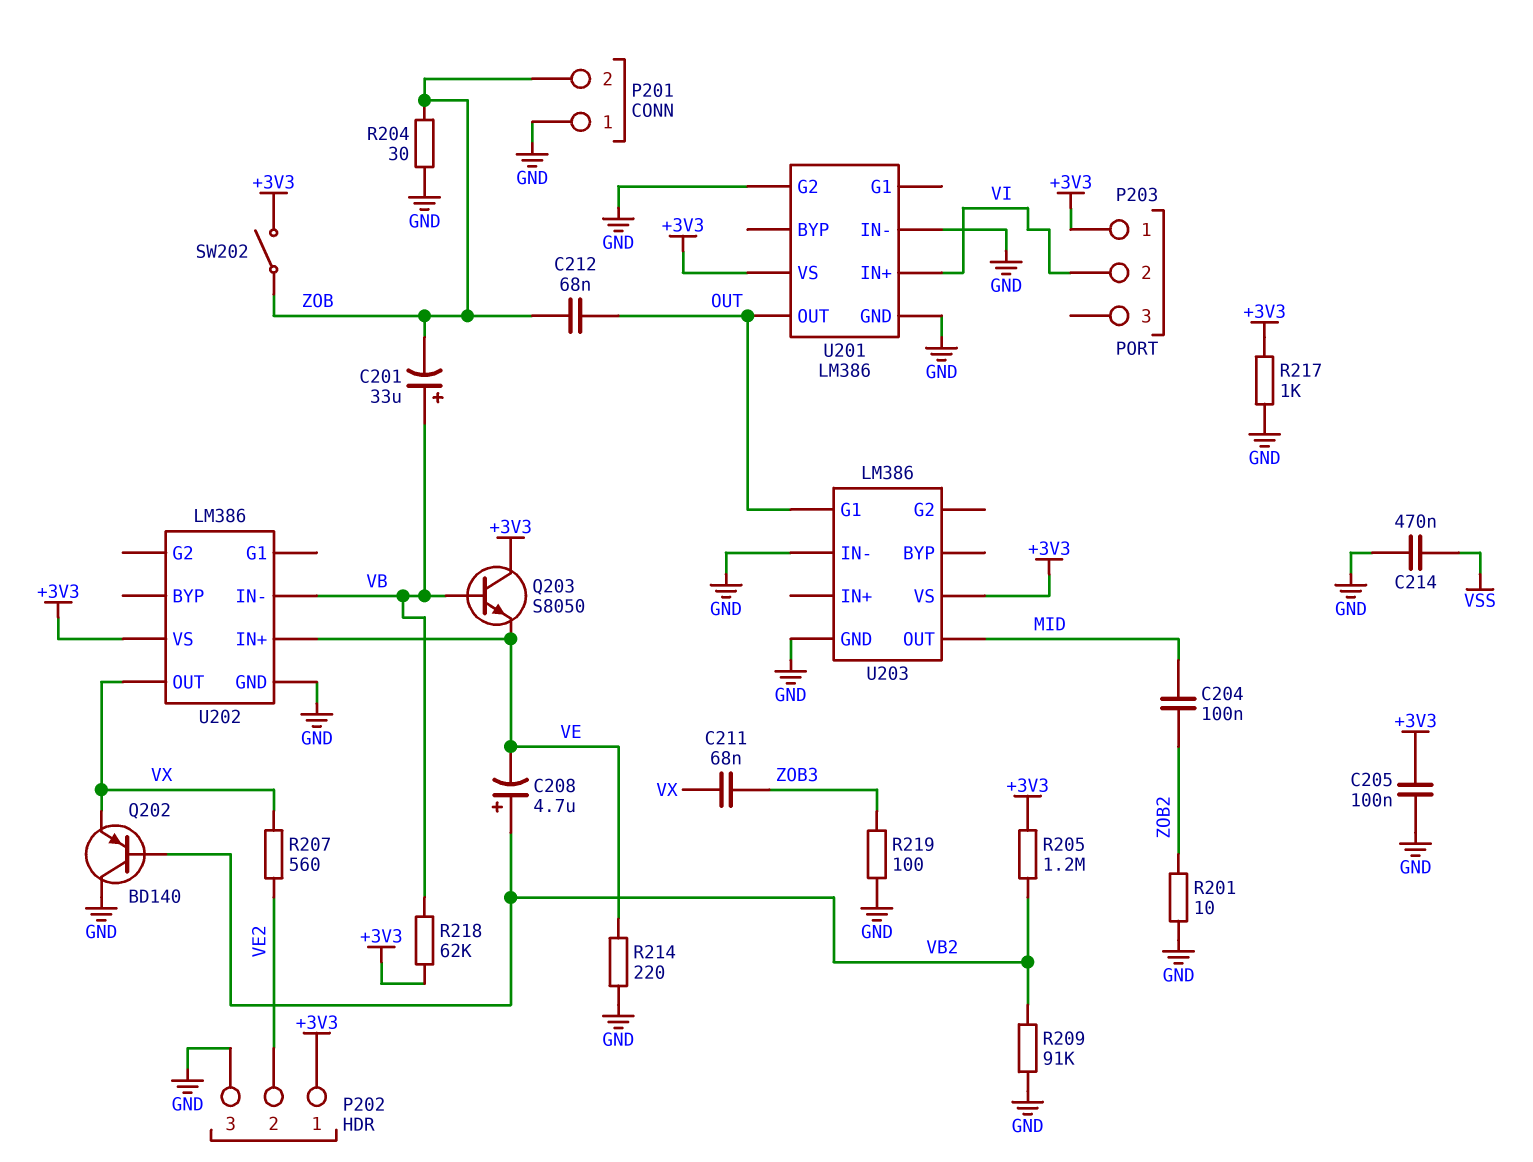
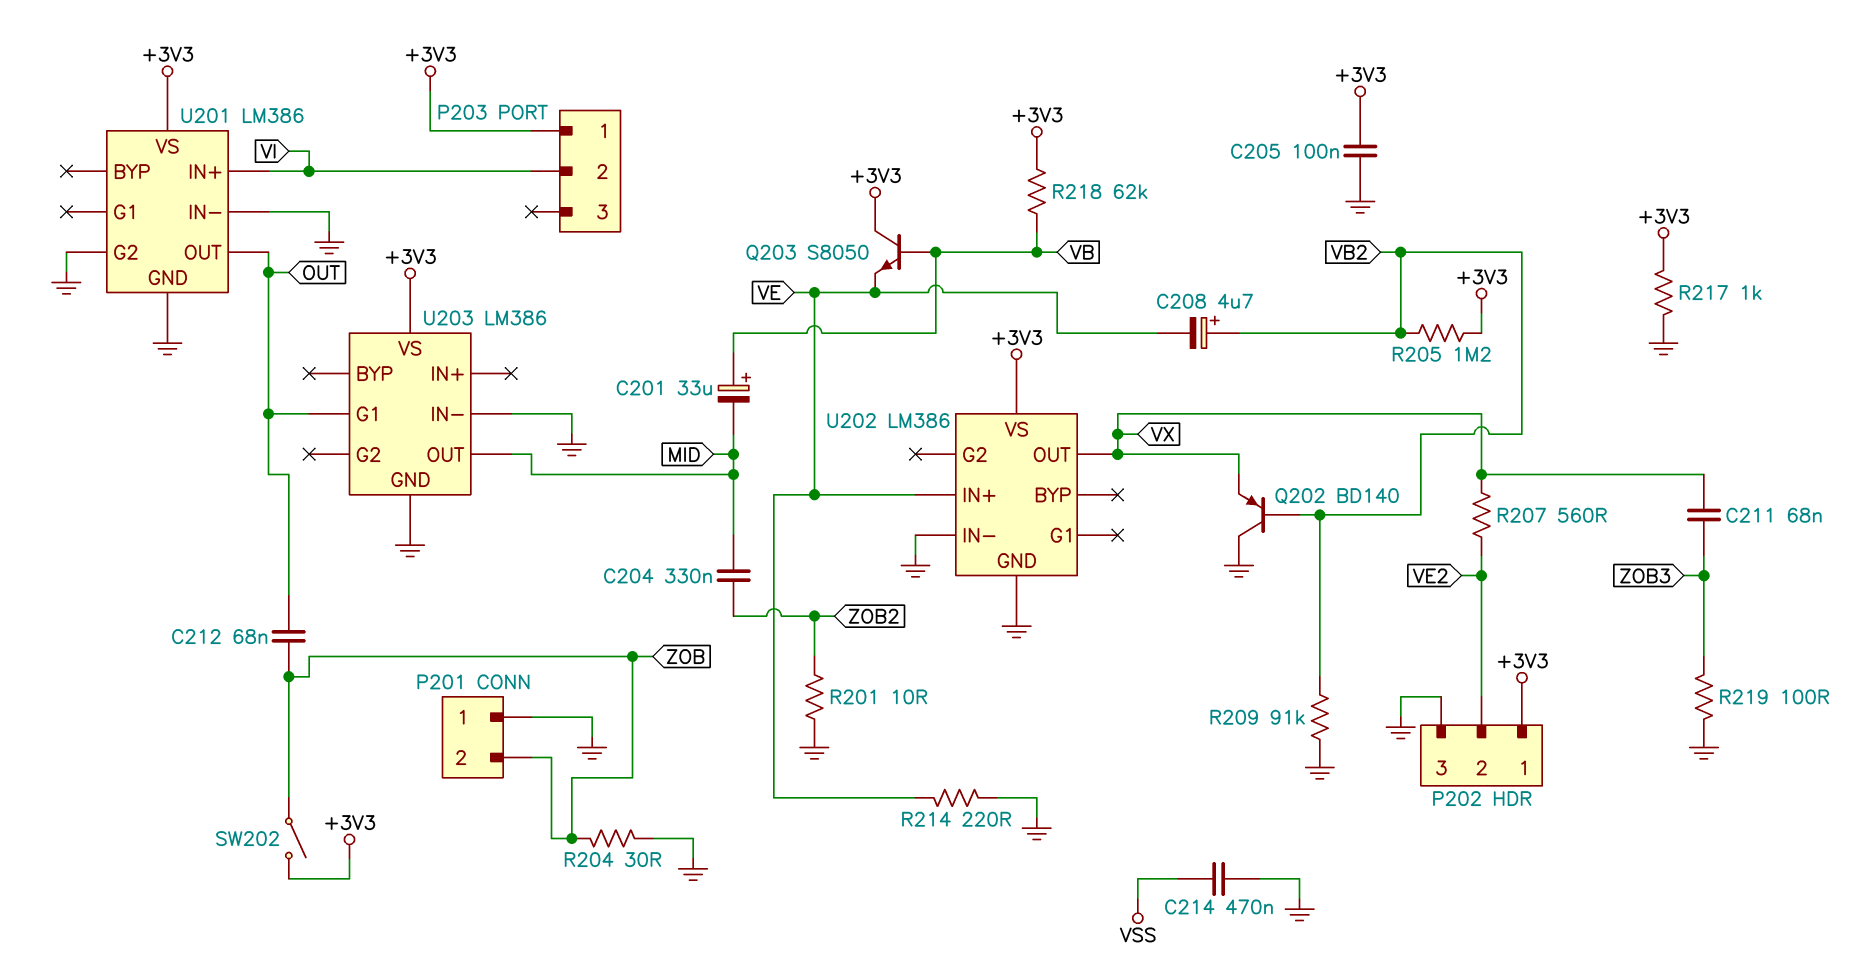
C201: 33uF (plus VB, minus ZOB) -> 33uF (plus VB, minus MID)
C204: 100nF (MID, ZOB2) -> 330nF (MID, ZOB2)
U202 pin IN-: VB -> GND

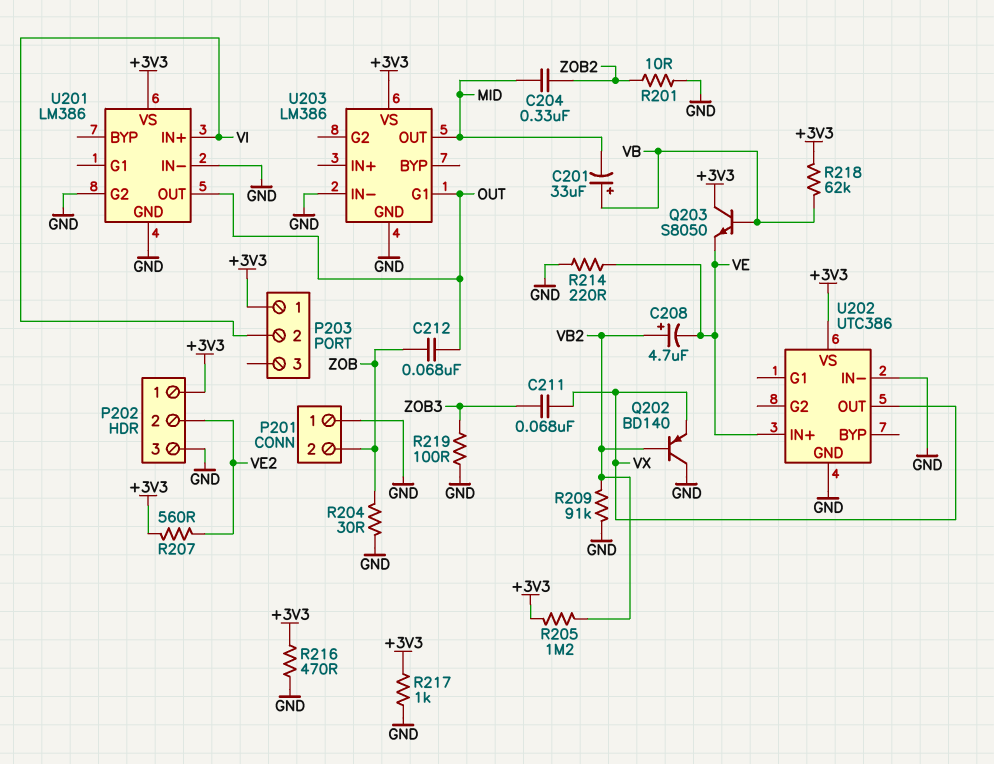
C205: 100nF (+3V3, GND) -> none
C214: 470nF (GND, VSS) -> none
R207: 560 (VE2, VX) -> 560 (+3V3, VE2)
R216: none -> 470 (+3V3, GND)
SW202: switch (+3V3, ZOB) -> none
U202: LM386 -> UTC386

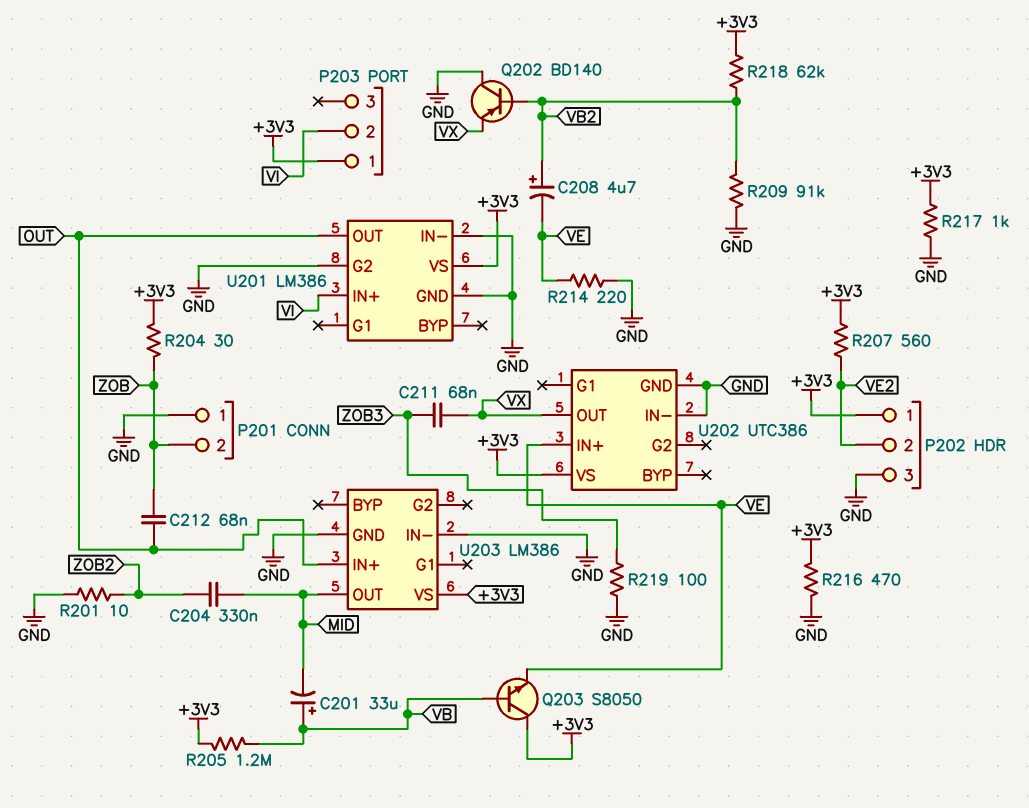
R204: 30 (GND, ZOB) -> 30 (+3V3, ZOB)
R205: 1.2M (+3V3, VB2) -> 1.2M (+3V3, VB)
R218: 62k (+3V3, VB) -> 62k (+3V3, VB2)
U203 pin G1: OUT -> none
U203 pin IN+: none -> OUT

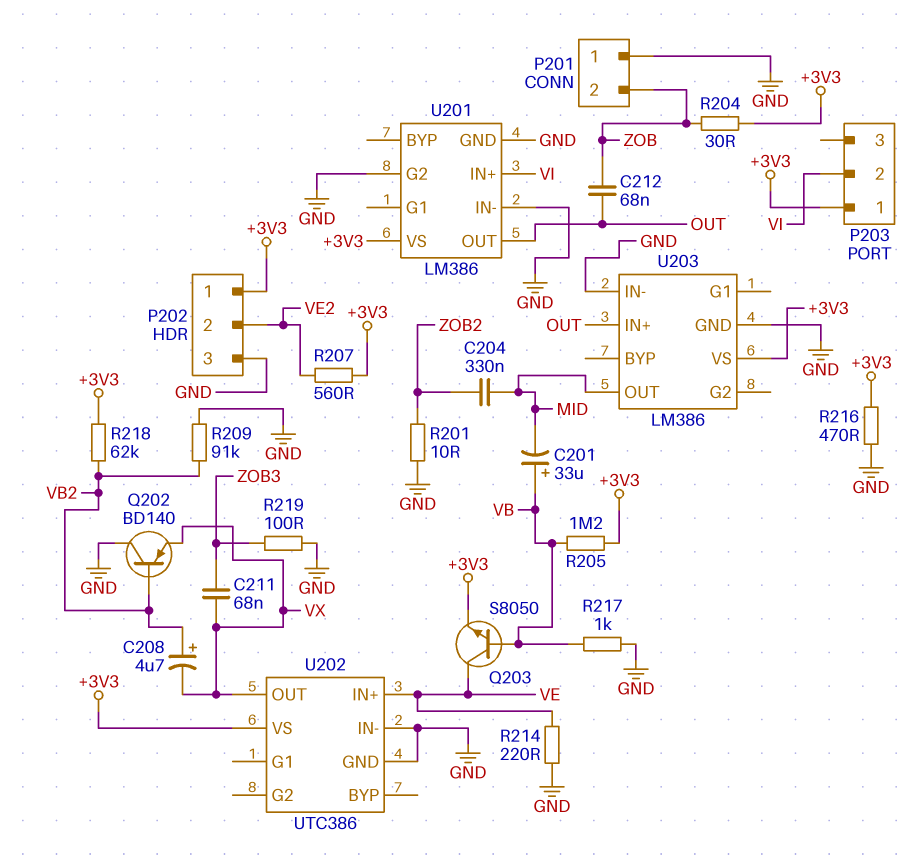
C208: 4.7uF (plus VB2, minus VE) -> 4.7uF (plus VB2, minus VX)
Q203: NPN S8050 (B VB, C +3V3, E VE) -> NPN S8050 (B VB, C VE, E +3V3)
R217: 1k (+3V3, GND) -> 1k (GND, VB)

